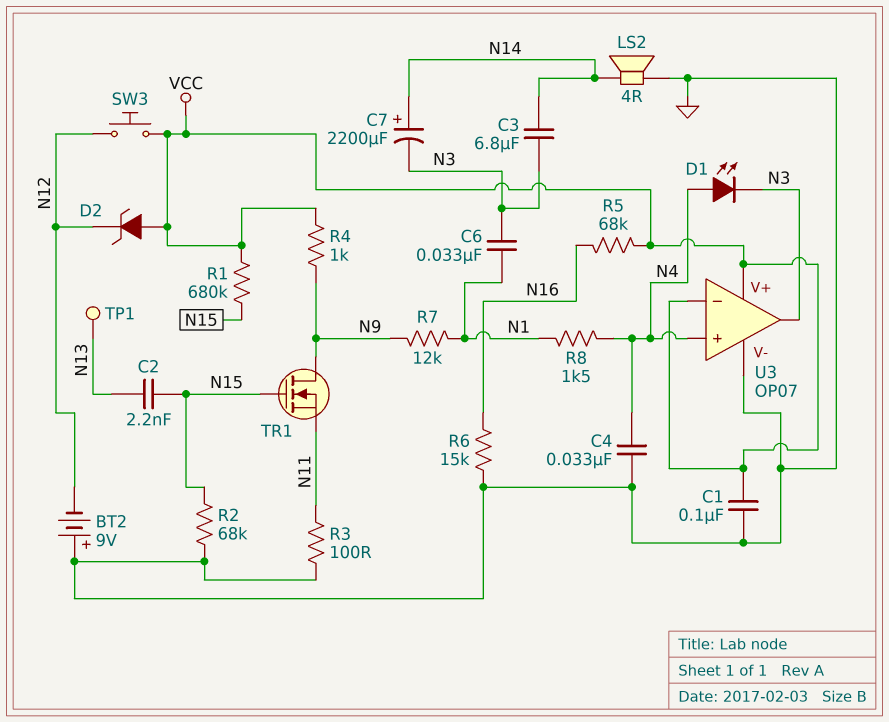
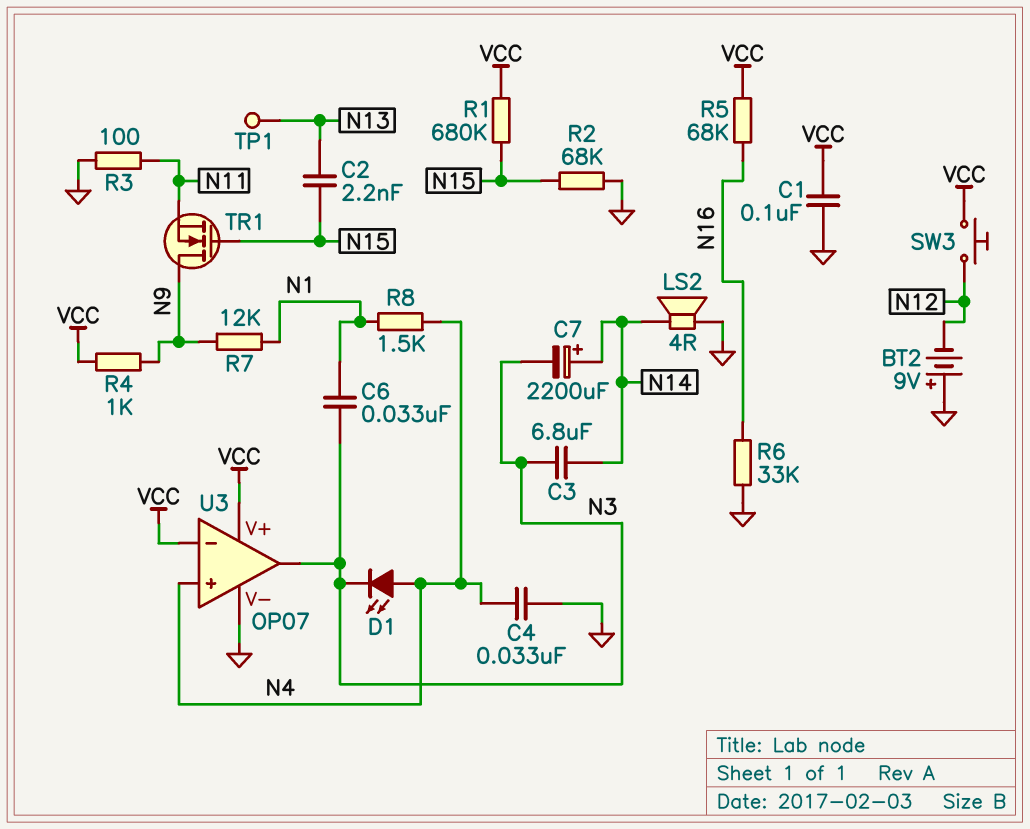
D2: zener (A VCC, K N12) -> none
R6: 15k (GND, N16) -> 33k (GND, N16)

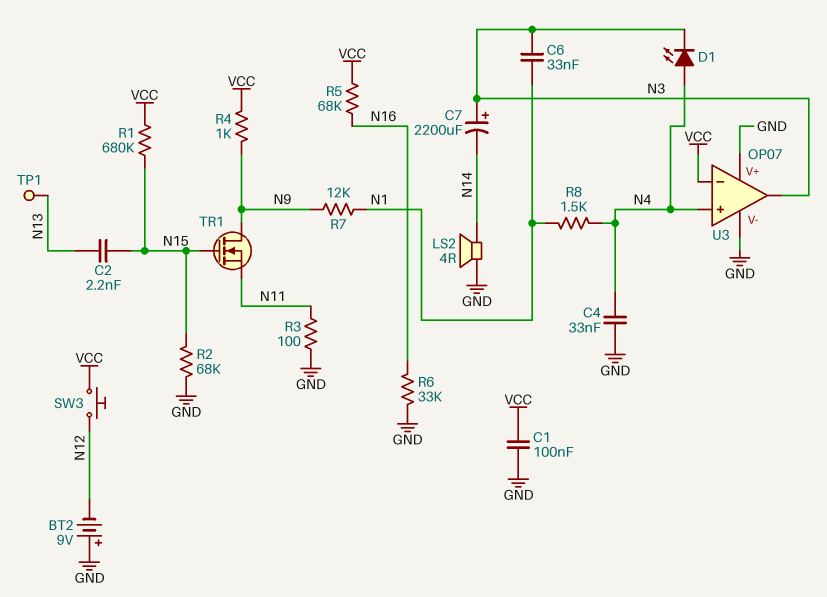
C3: 6.8uF (N3, N14) -> none
C7: 2200uF (plus N14, minus N3) -> 2200uF (plus N3, minus N14)
U3 pin V+: VCC -> GND

